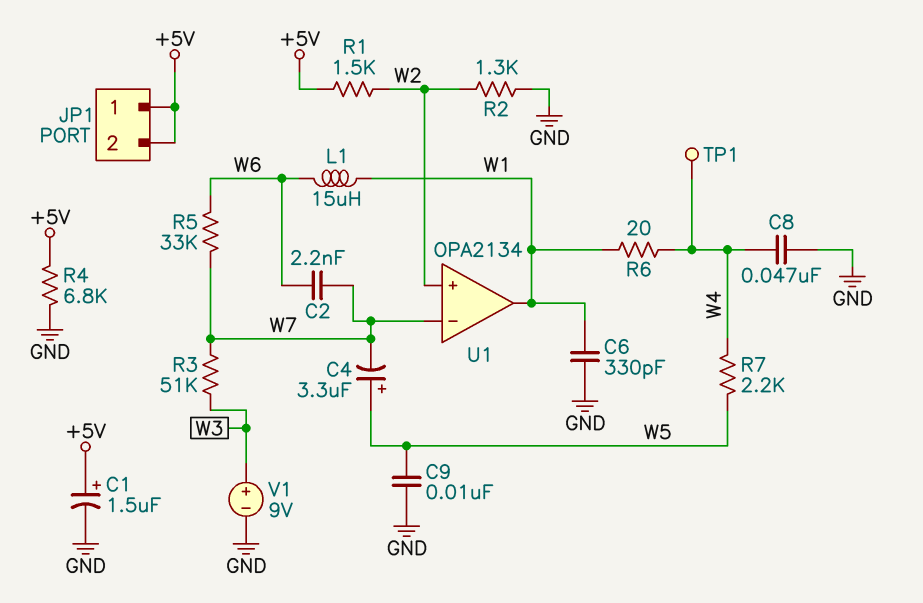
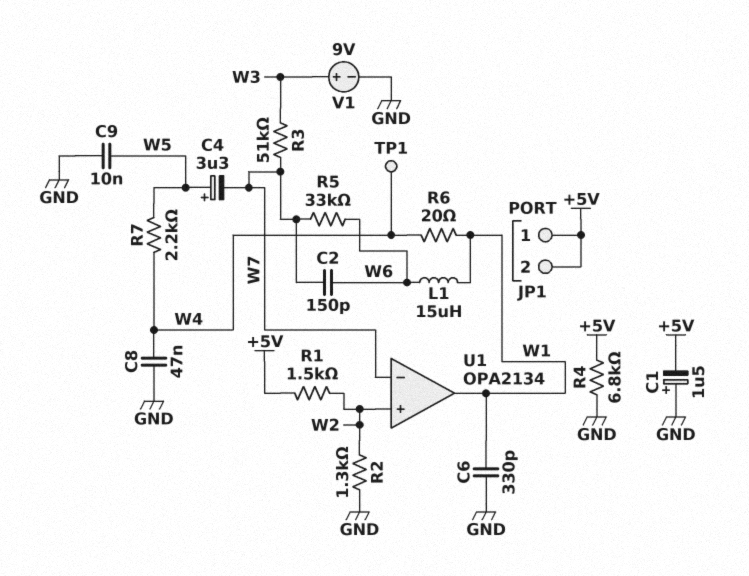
C1: 1.5uF (plus +5V, minus GND) -> 1.5uF (plus GND, minus +5V)
C2: 2.2nF (W6, W7) -> 150pF (W6, W7)

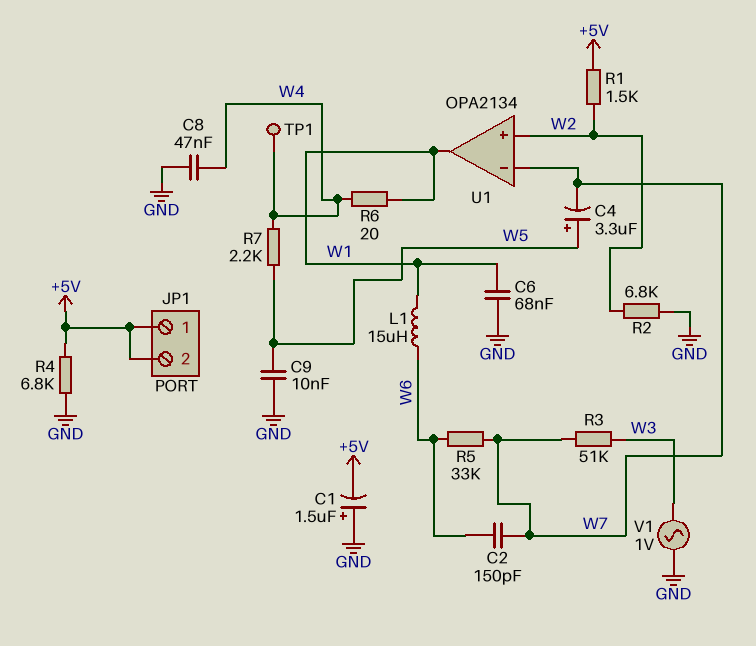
C6: 330pF (GND, W1) -> 68nF (GND, W1)
R2: 1.3k (GND, W2) -> 6.8k (GND, W2)
V1: 9V (plus W3, minus GND) -> AC 1V (GND, W3)

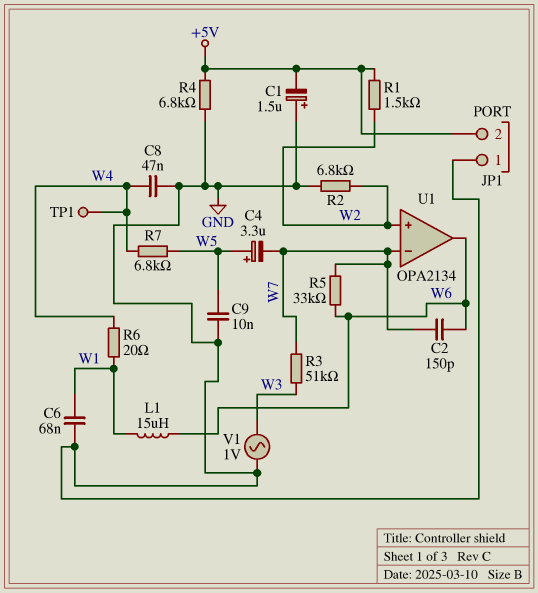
JP1 pin 1: +5V -> GND
R7: 2.2k (W4, W5) -> 6.8k (W4, W5)
U1 pin out: W1 -> W6

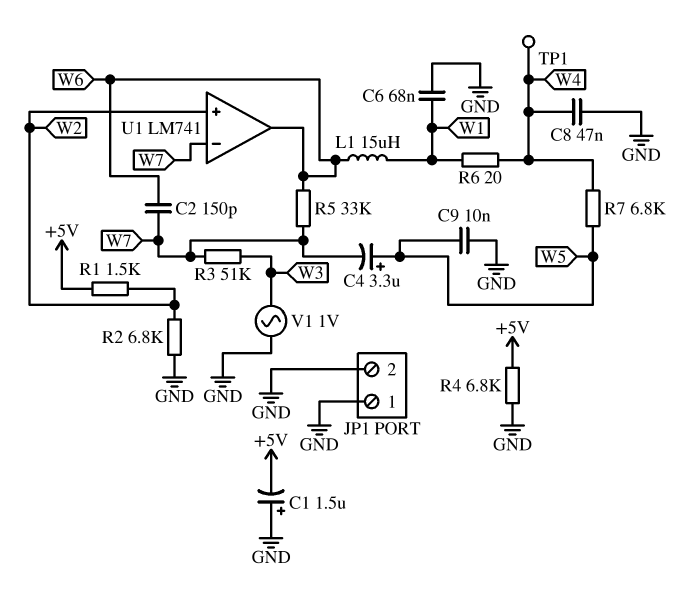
JP1 pin 2: +5V -> GND
U1: OPA2134 -> LM741

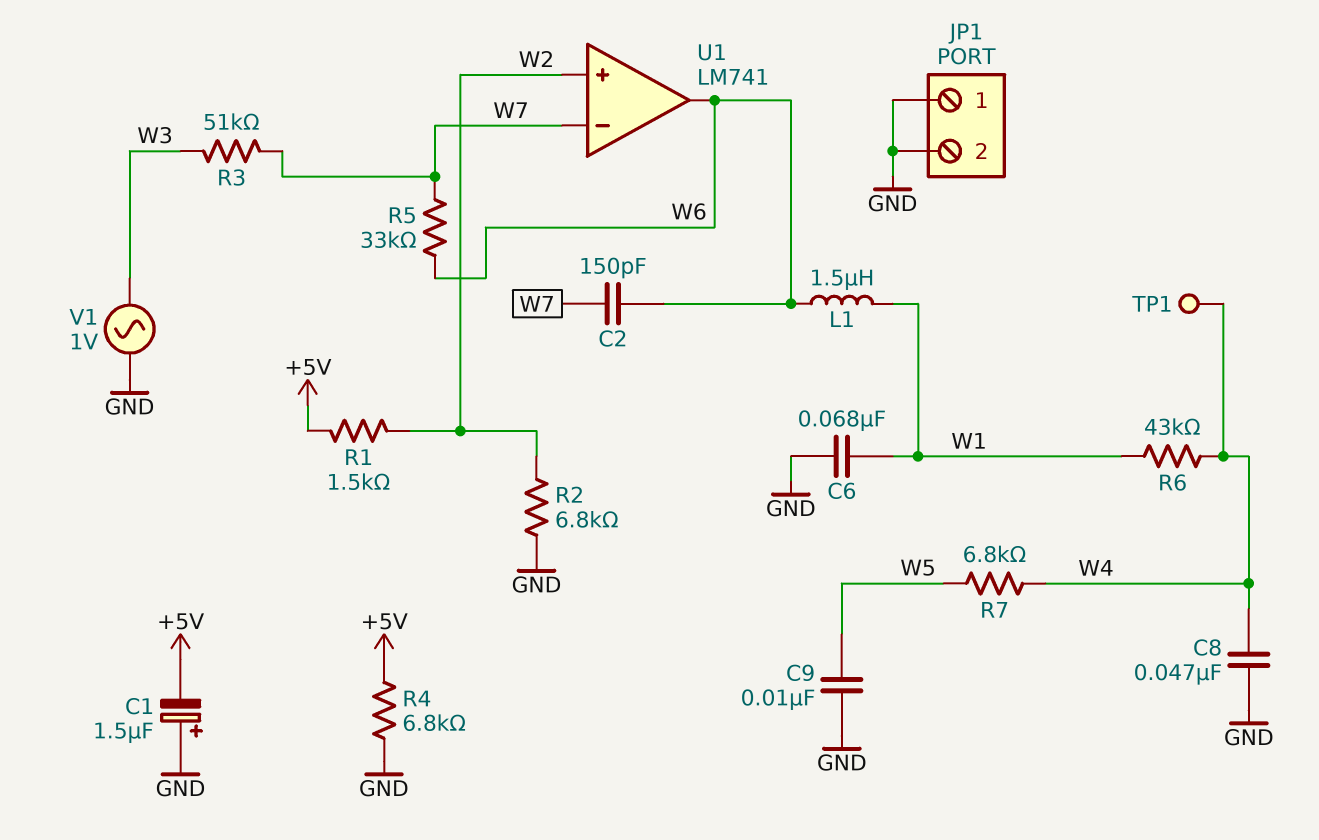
C4: 3.3uF (plus W5, minus W7) -> none
L1: 15uH (W1, W6) -> 1.5uH (W1, W6)
R6: 20 (W1, W4) -> 43k (W1, W4)

